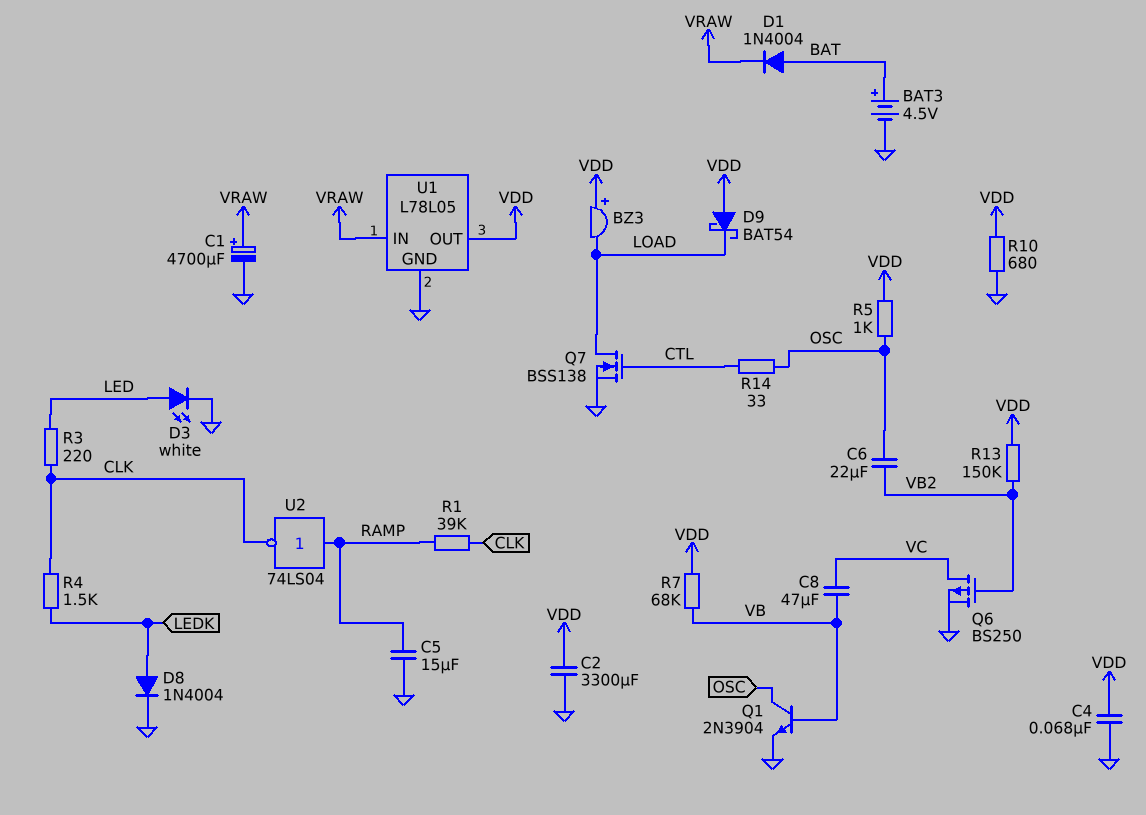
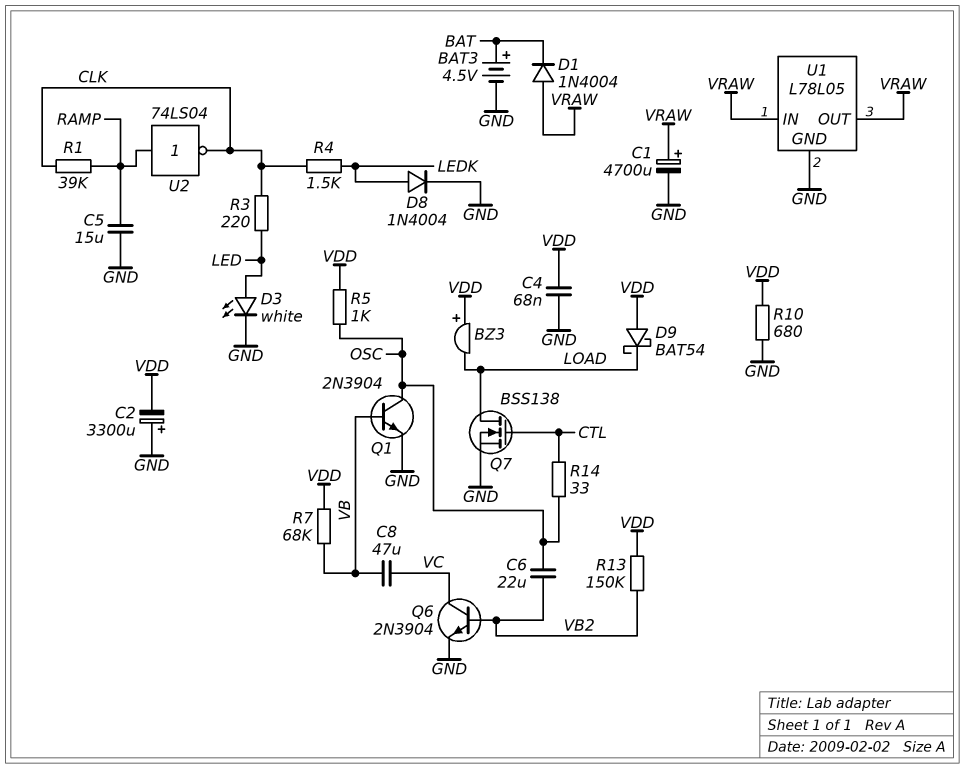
C2: 3300uF (GND, VDD) -> 3300uF (plus GND, minus VDD)
D1: diode 1N4004 (A BAT, K VRAW) -> diode 1N4004 (A VRAW, K BAT)
Q6: PMOS BS250 (G VB2, D VC, S GND) -> NPN 2N3904 (B VB2, C VC, E GND)
U1 pin OUT: VDD -> VRAW

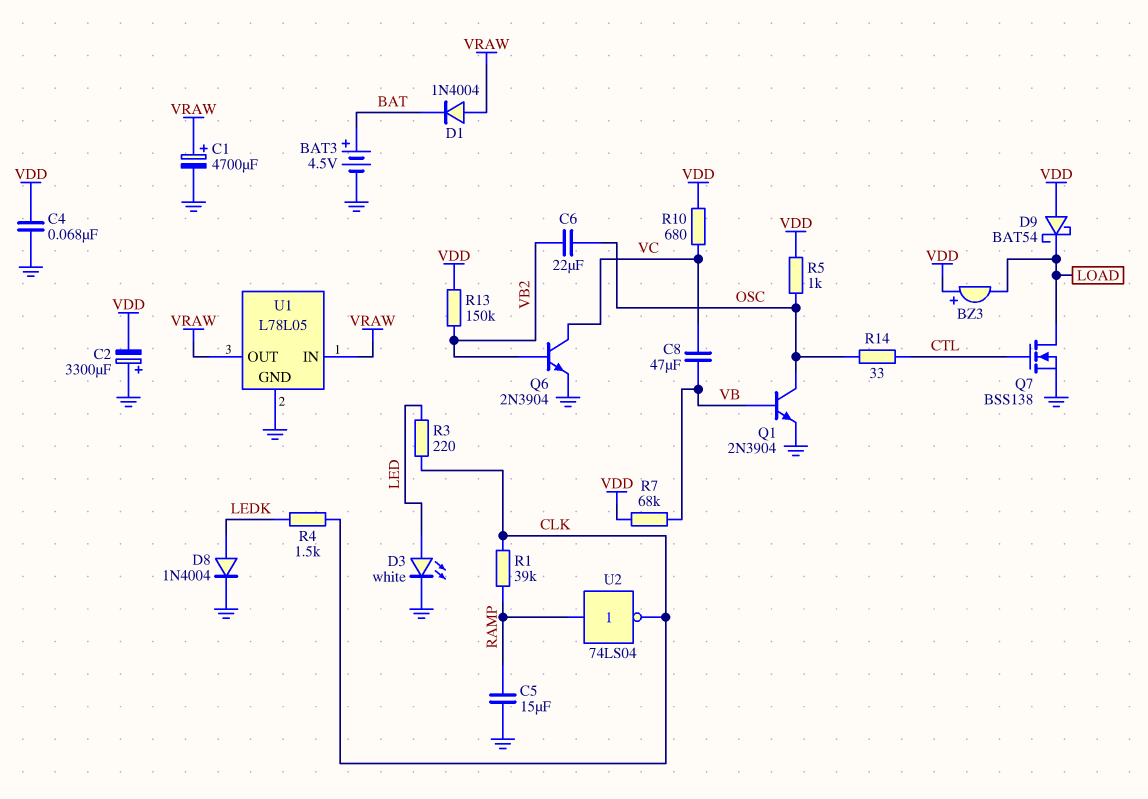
R10: 680 (GND, VDD) -> 680 (VC, VDD)

